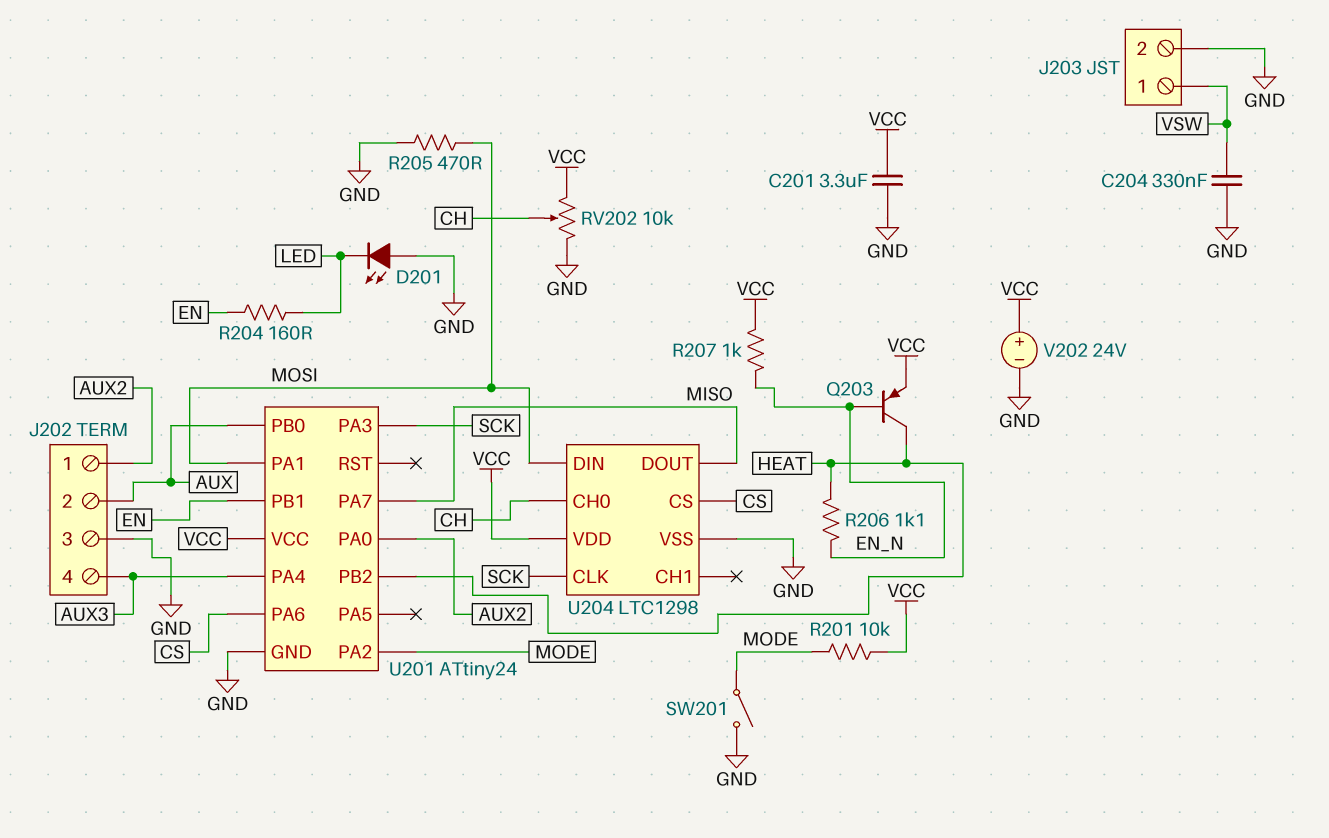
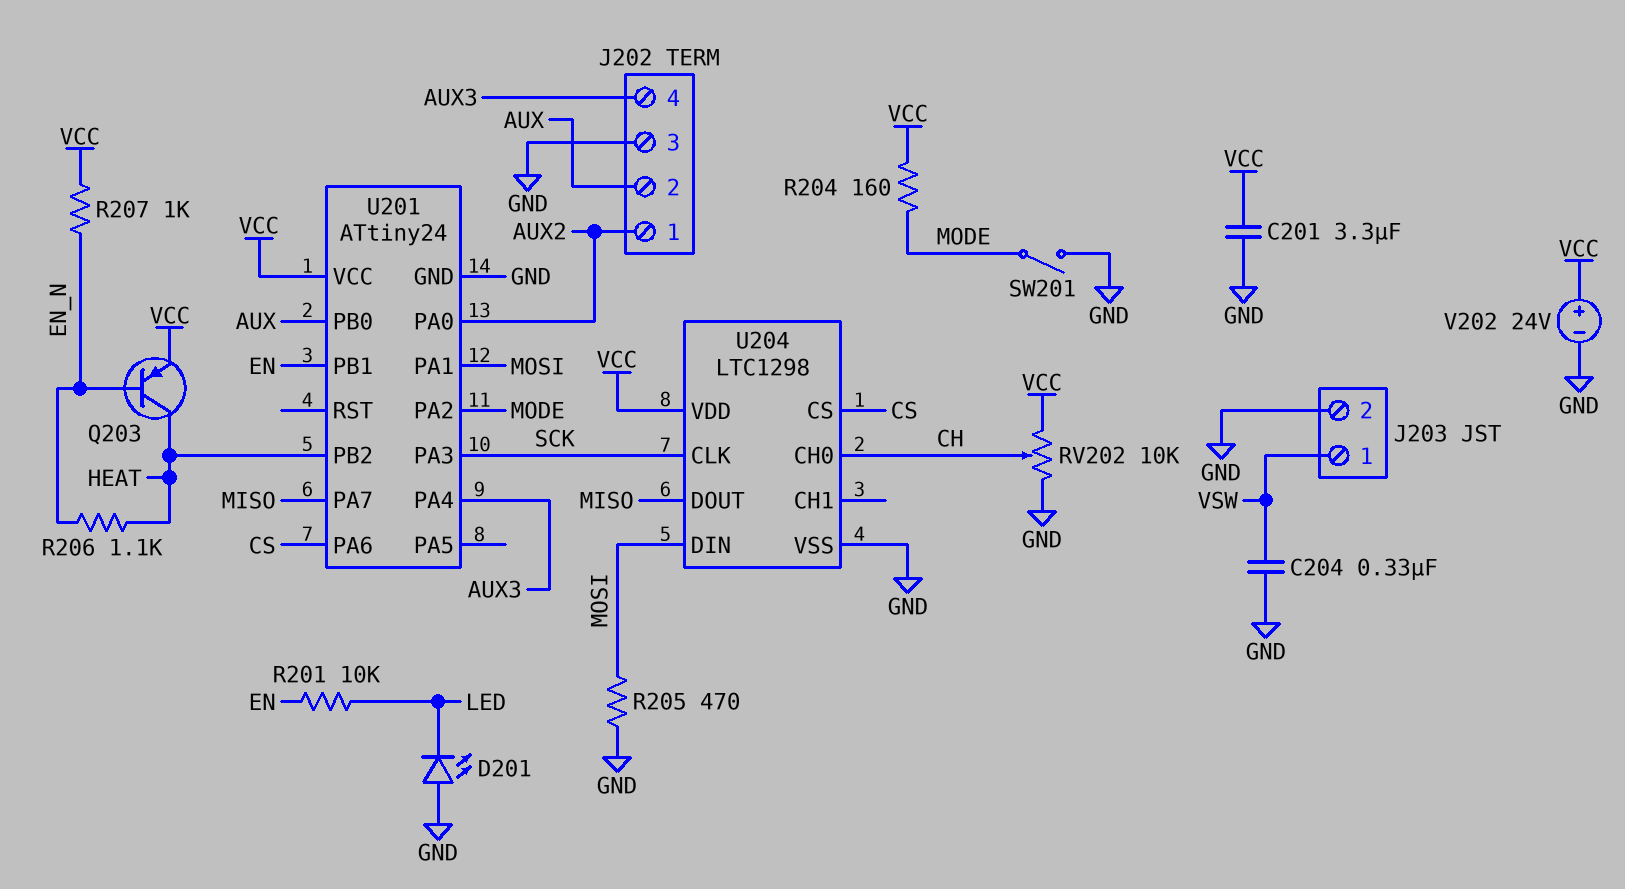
R201: 10k (MODE, VCC) -> 10k (EN, LED)
R204: 160 (EN, LED) -> 160 (MODE, VCC)

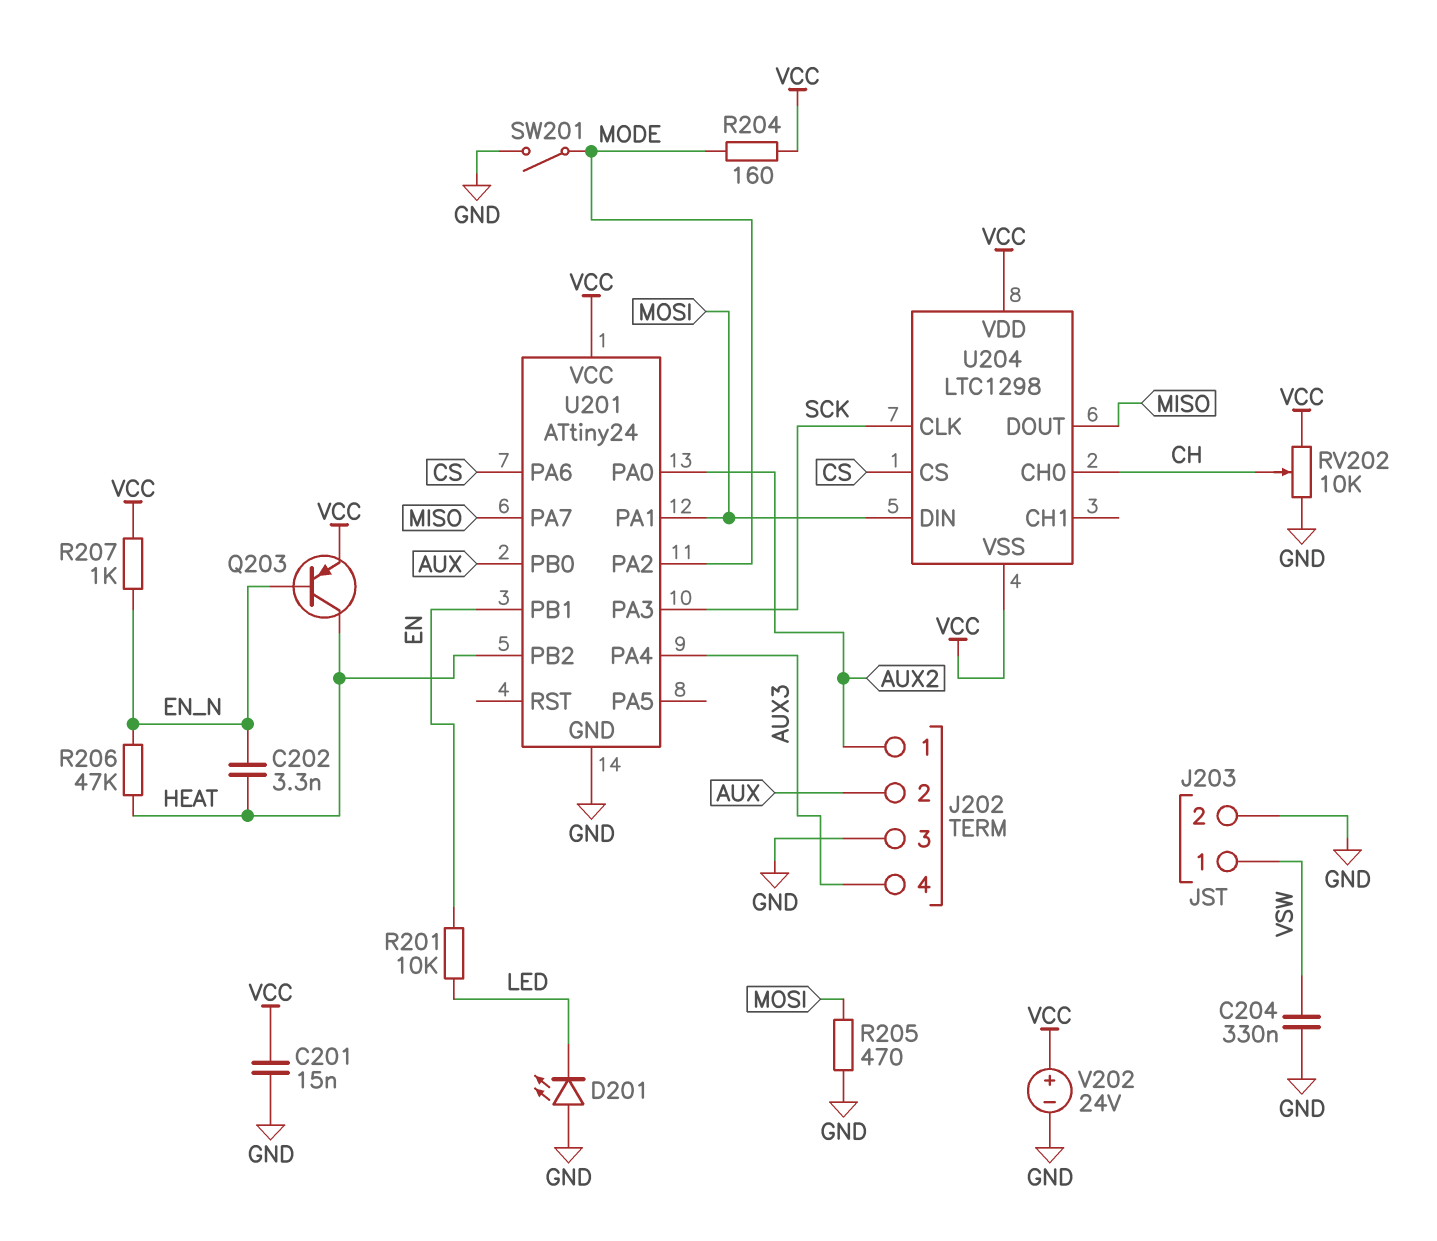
C201: 3.3uF (GND, VCC) -> 15nF (GND, VCC)
C202: none -> 3.3nF (EN_N, HEAT)
R206: 1.1k (EN_N, HEAT) -> 47k (EN_N, HEAT)
U204 pin VSS: GND -> VCC

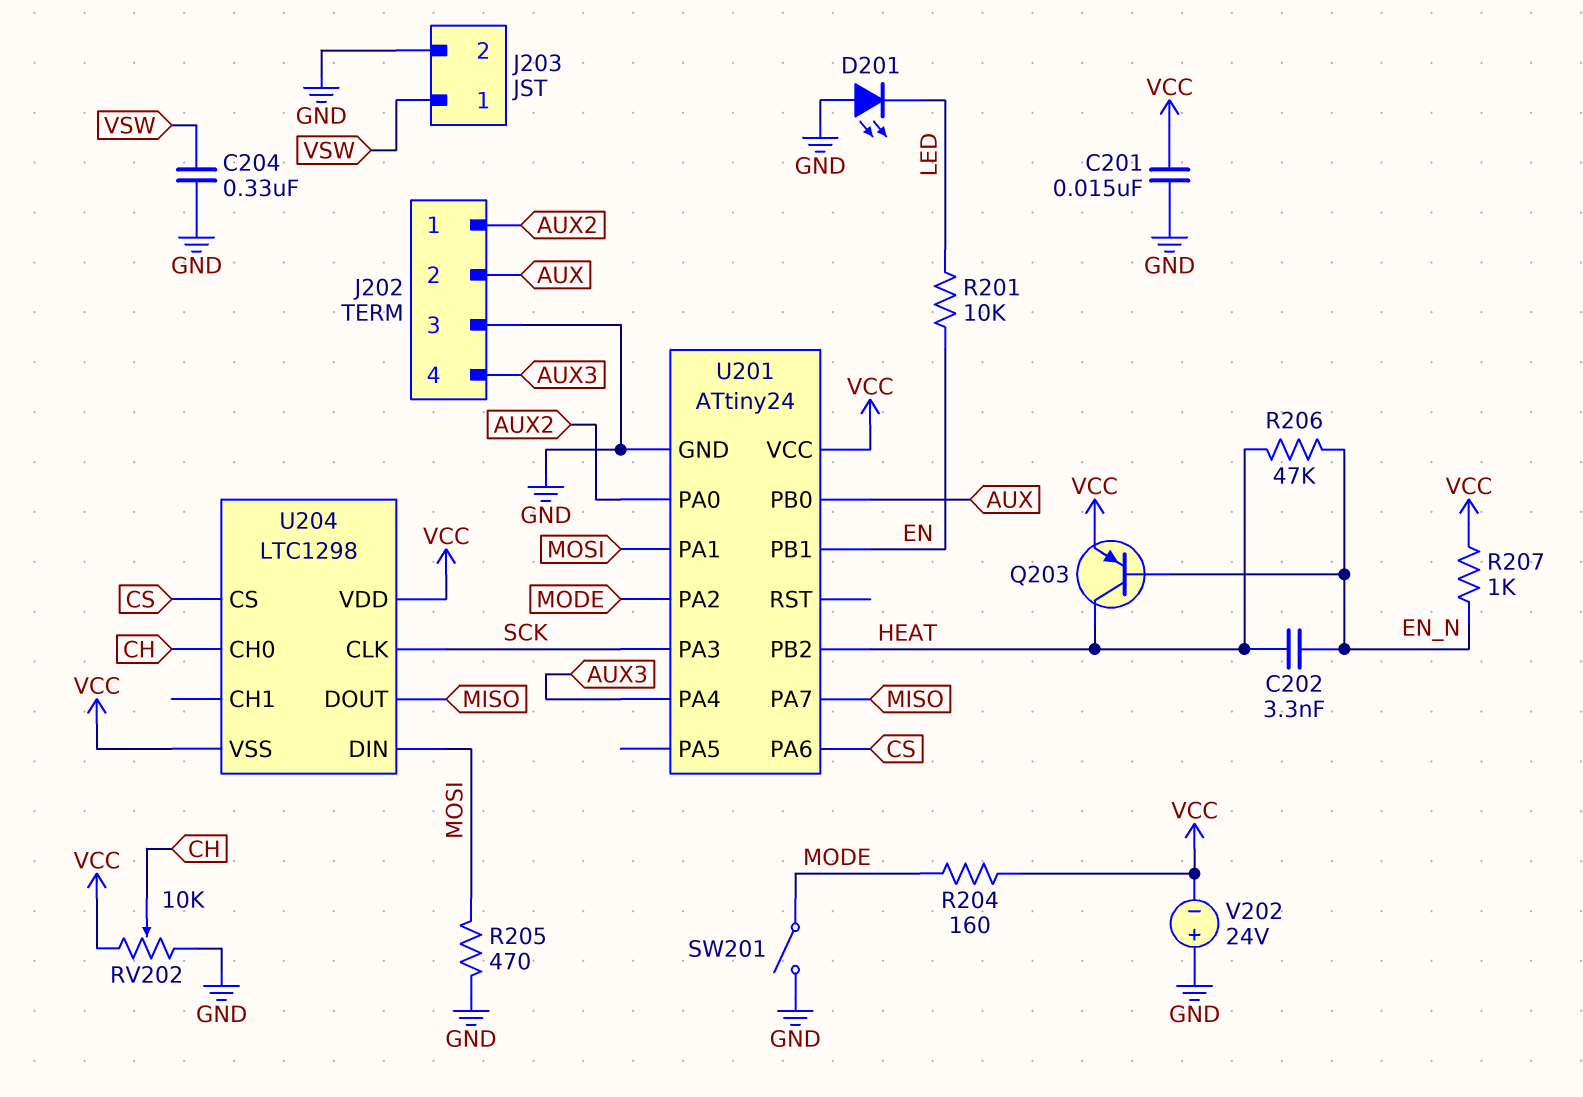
V202: 24V (plus VCC, minus GND) -> 24V (plus GND, minus VCC)

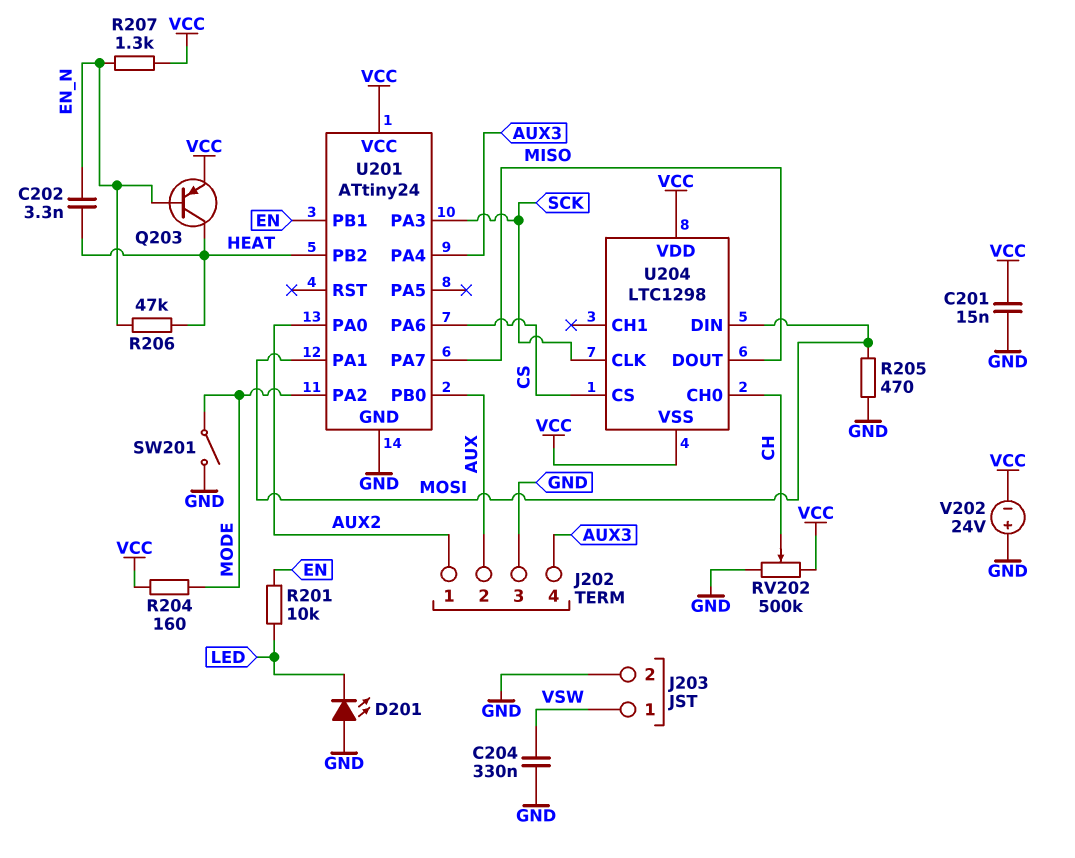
R207: 1k (EN_N, VCC) -> 1.3k (EN_N, VCC)
RV202: 10k (GND, VCC, wiper CH) -> 500k (GND, VCC, wiper CH)

